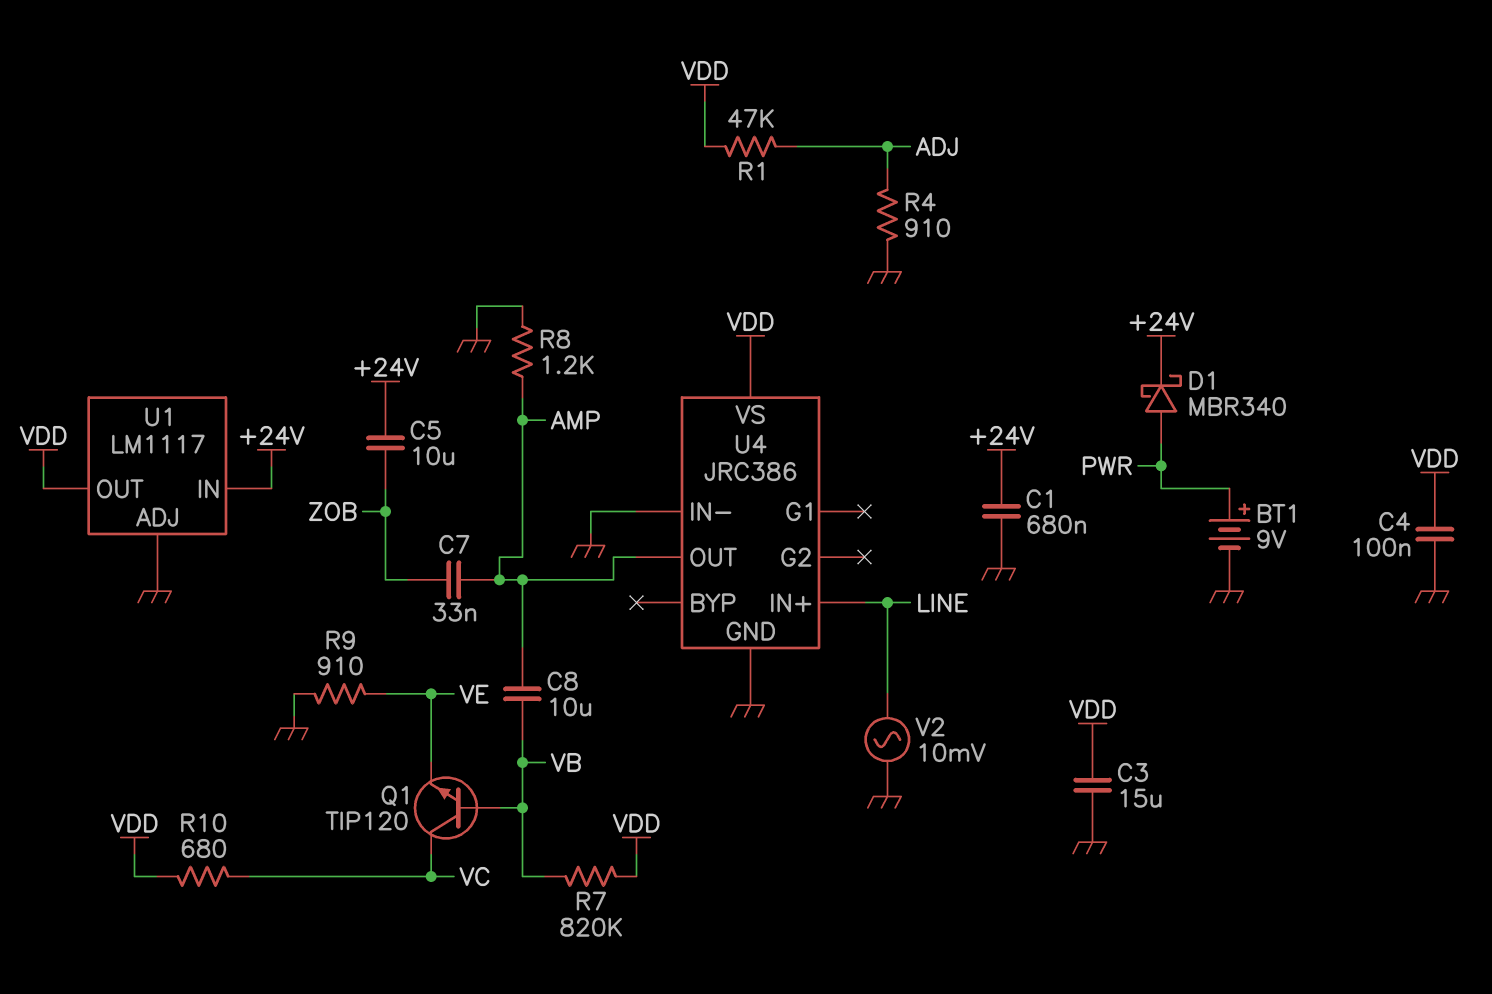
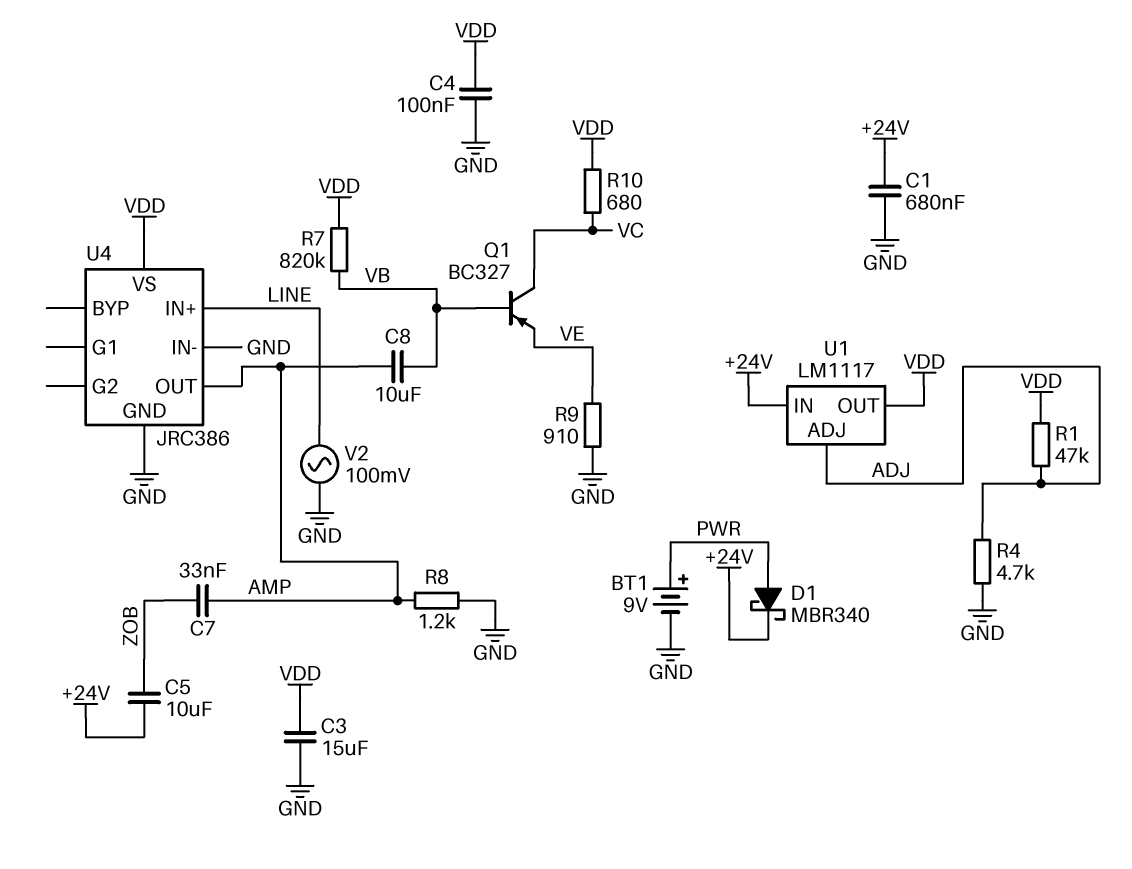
Q1: NPN TIP120 (B VB, C VC, E VE) -> PNP BC327 (B VB, C VC, E VE)
R4: 910 (ADJ, GND) -> 4.7k (ADJ, GND)
U1 pin ADJ: GND -> ADJ
V2: AC 10mV (GND, LINE) -> AC 100mV (GND, LINE)

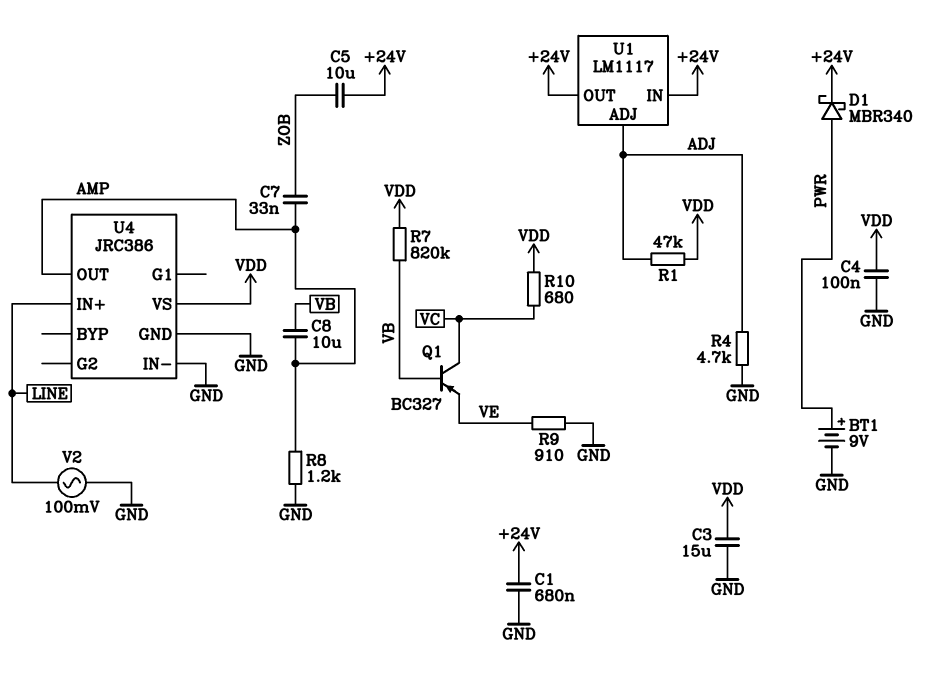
U1 pin OUT: VDD -> +24V

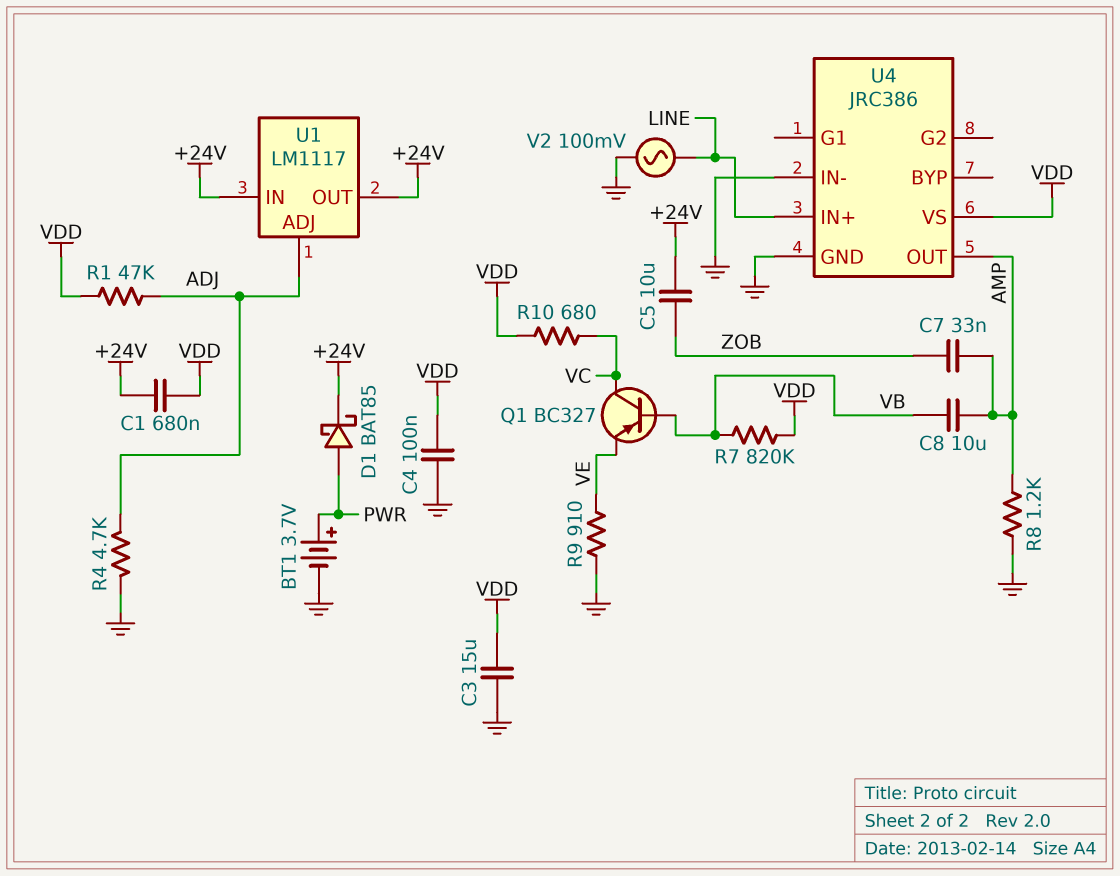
BT1: 9V (plus PWR, minus GND) -> 3.7V (plus PWR, minus GND)
C1: 680nF (+24V, GND) -> 680nF (+24V, VDD)
D1: schottky MBR340 (A PWR, K +24V) -> schottky BAT85 (A PWR, K +24V)

